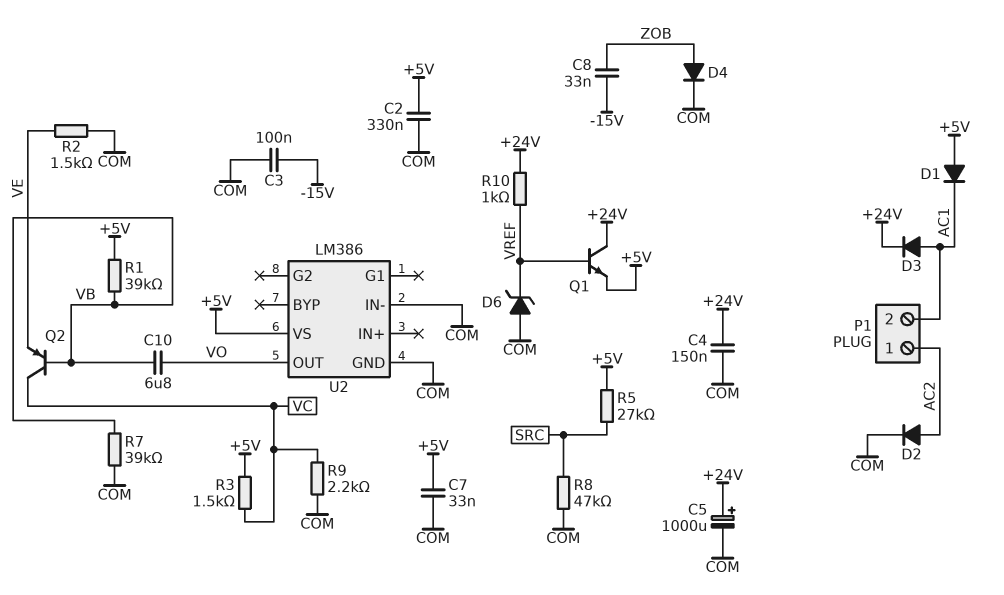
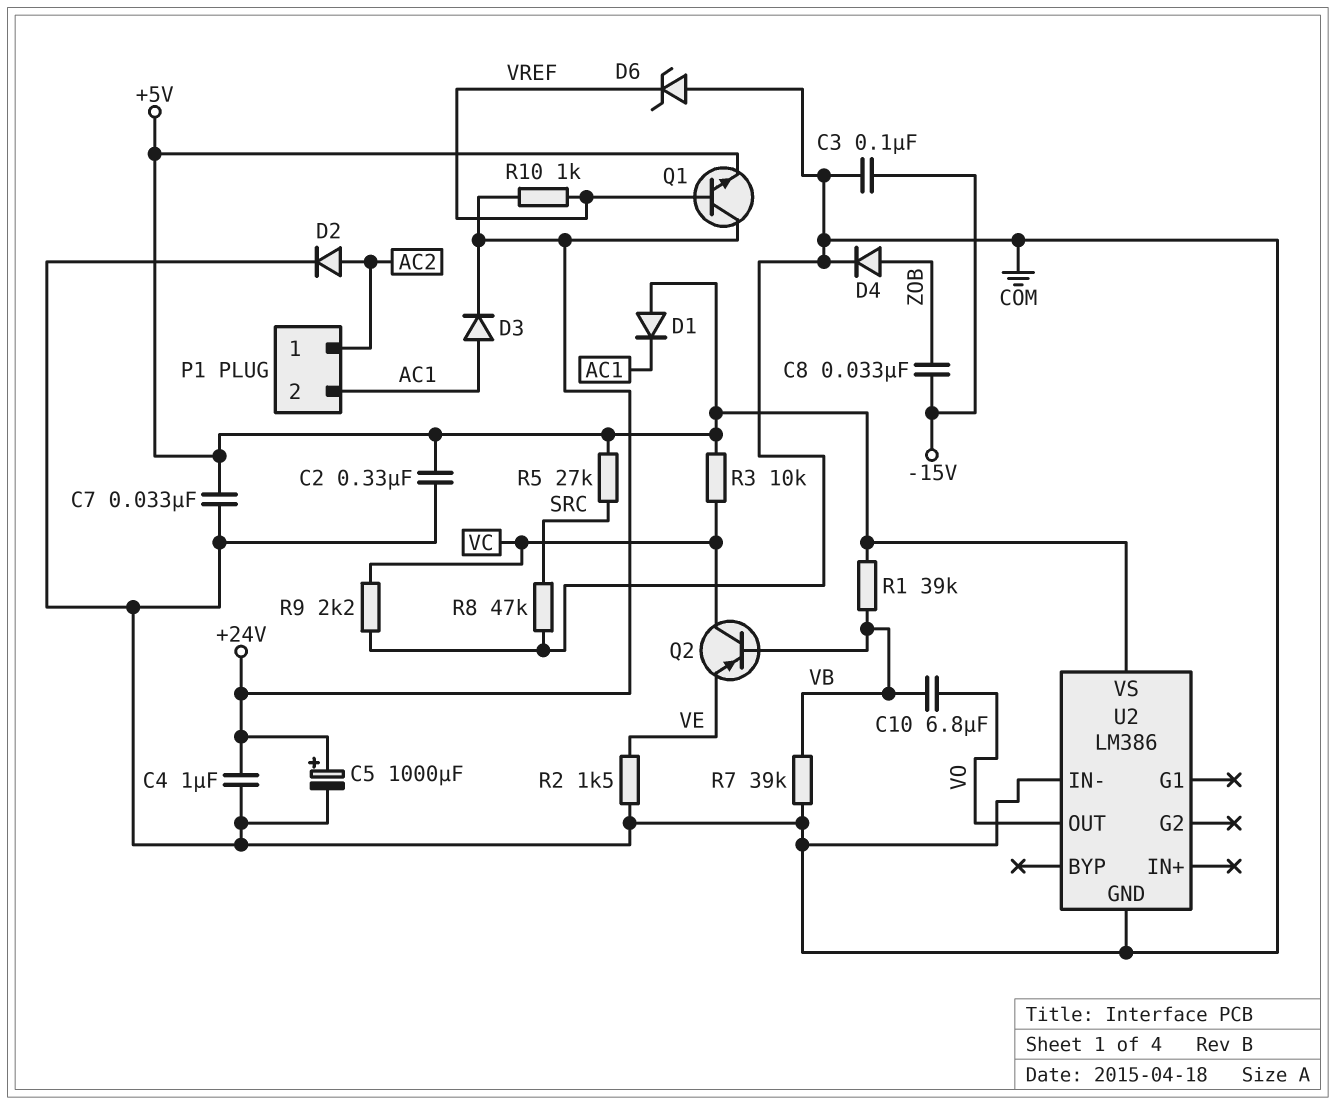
C4: 150nF (+24V, COM) -> 1uF (+24V, COM)
R3: 1.5k (+5V, VC) -> 10k (+5V, VC)

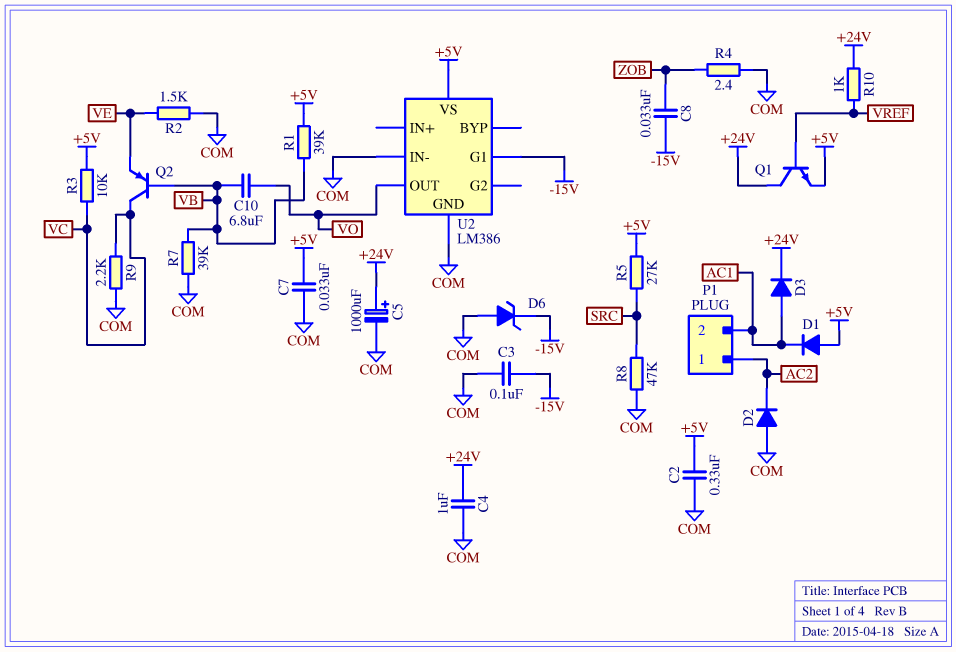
D2: diode (A AC2, K COM) -> diode (A COM, K AC2)
D4: diode (A ZOB, K COM) -> none
D6: zener (A COM, K VREF) -> zener (A COM, K -15V)
R4: none -> 2.4 (COM, ZOB)
U2 pin G1: none -> -15V

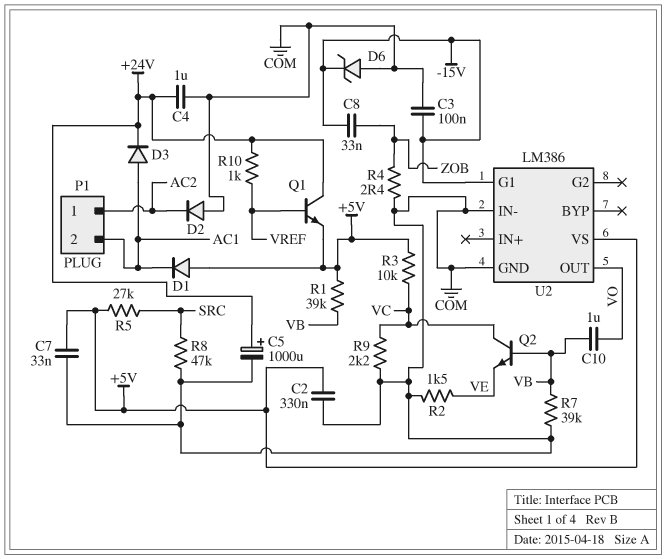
C10: 6.8uF (VB, VO) -> 1uF (VB, VO)
Q2: PNP (B VB, C VC, E VE) -> NPN (B VB, C VC, E VE)

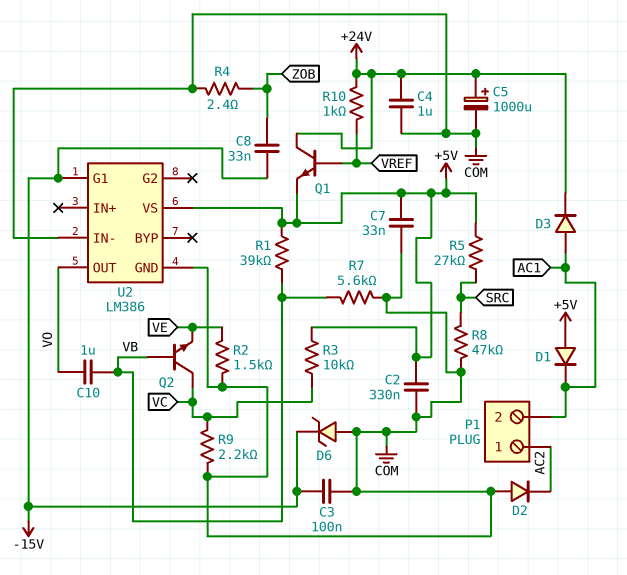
R7: 39k (COM, VB) -> 5.6k (COM, VB)

